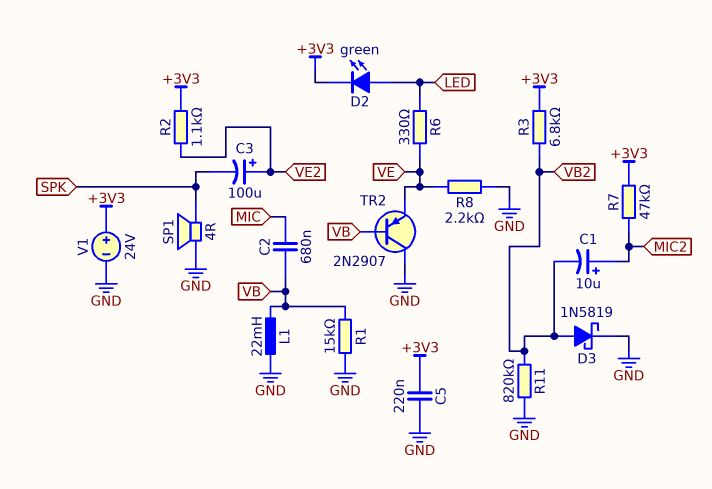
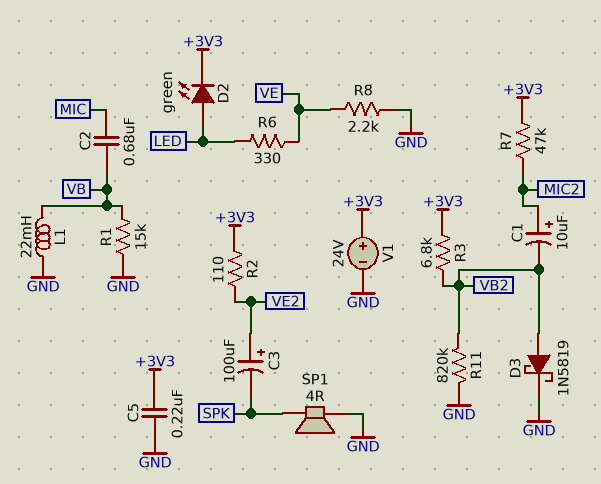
R2: 1.1k (+3V3, VE2) -> 110 (+3V3, VE2)
TR2: PNP 2N2907 (B VB, C GND, E VE) -> none

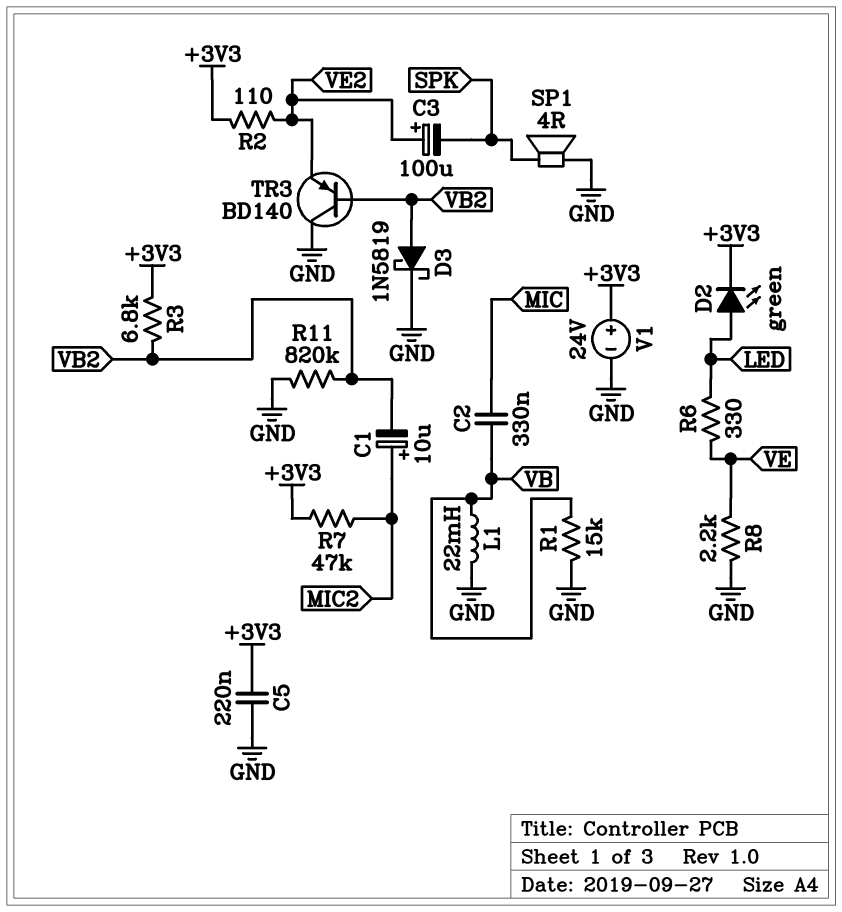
C2: 680nF (MIC, VB) -> 330nF (MIC, VB)
TR3: none -> PNP BD140 (B VB2, C GND, E VE2)

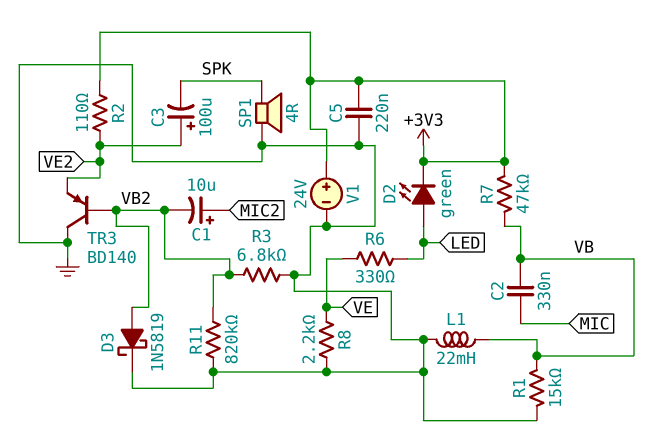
R3: 6.8k (+3V3, VB2) -> 6.8k (GND, VB2)
R7: 47k (+3V3, MIC2) -> 47k (+3V3, VB)

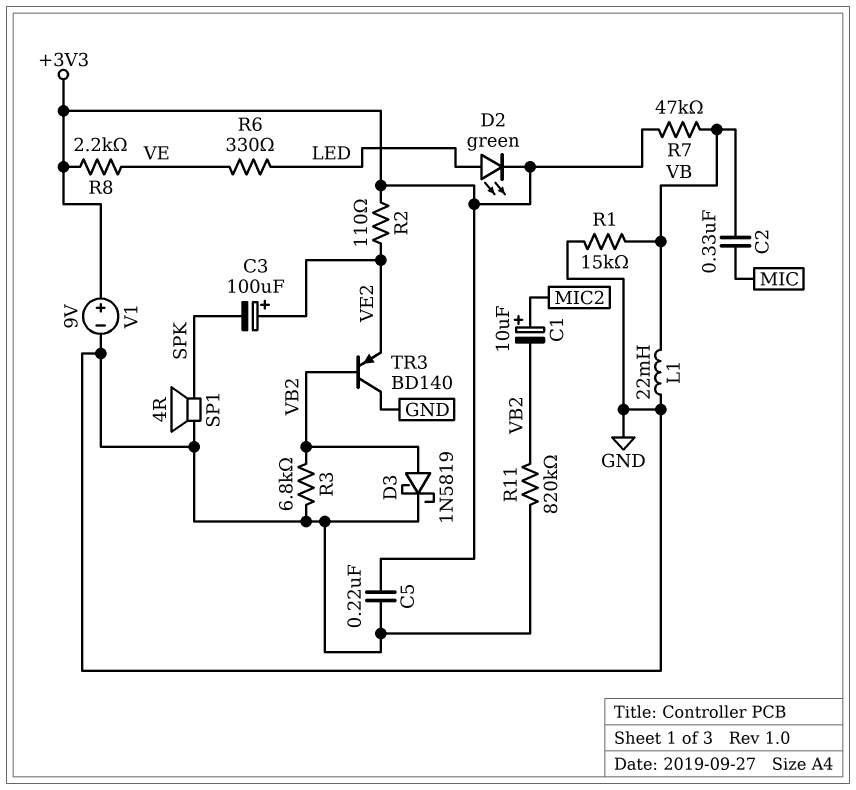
R8: 2.2k (GND, VE) -> 2.2k (+3V3, VE)
V1: 24V (plus +3V3, minus GND) -> 9V (plus +3V3, minus GND)

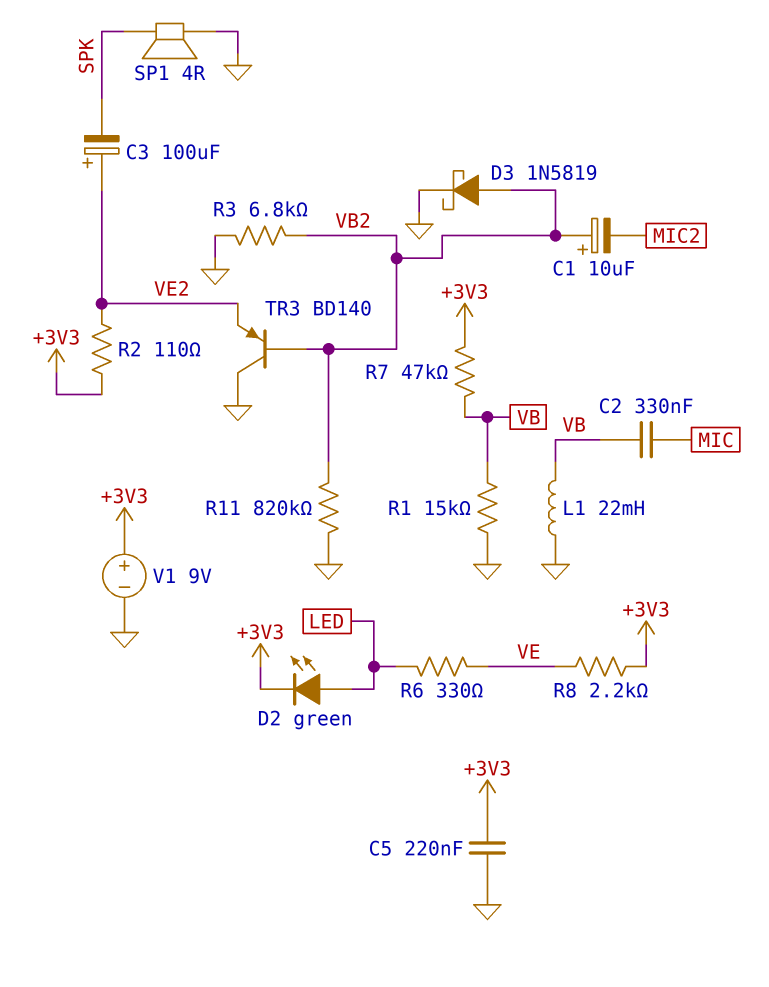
C1: 10uF (plus MIC2, minus VB2) -> 10uF (plus VB2, minus MIC2)

